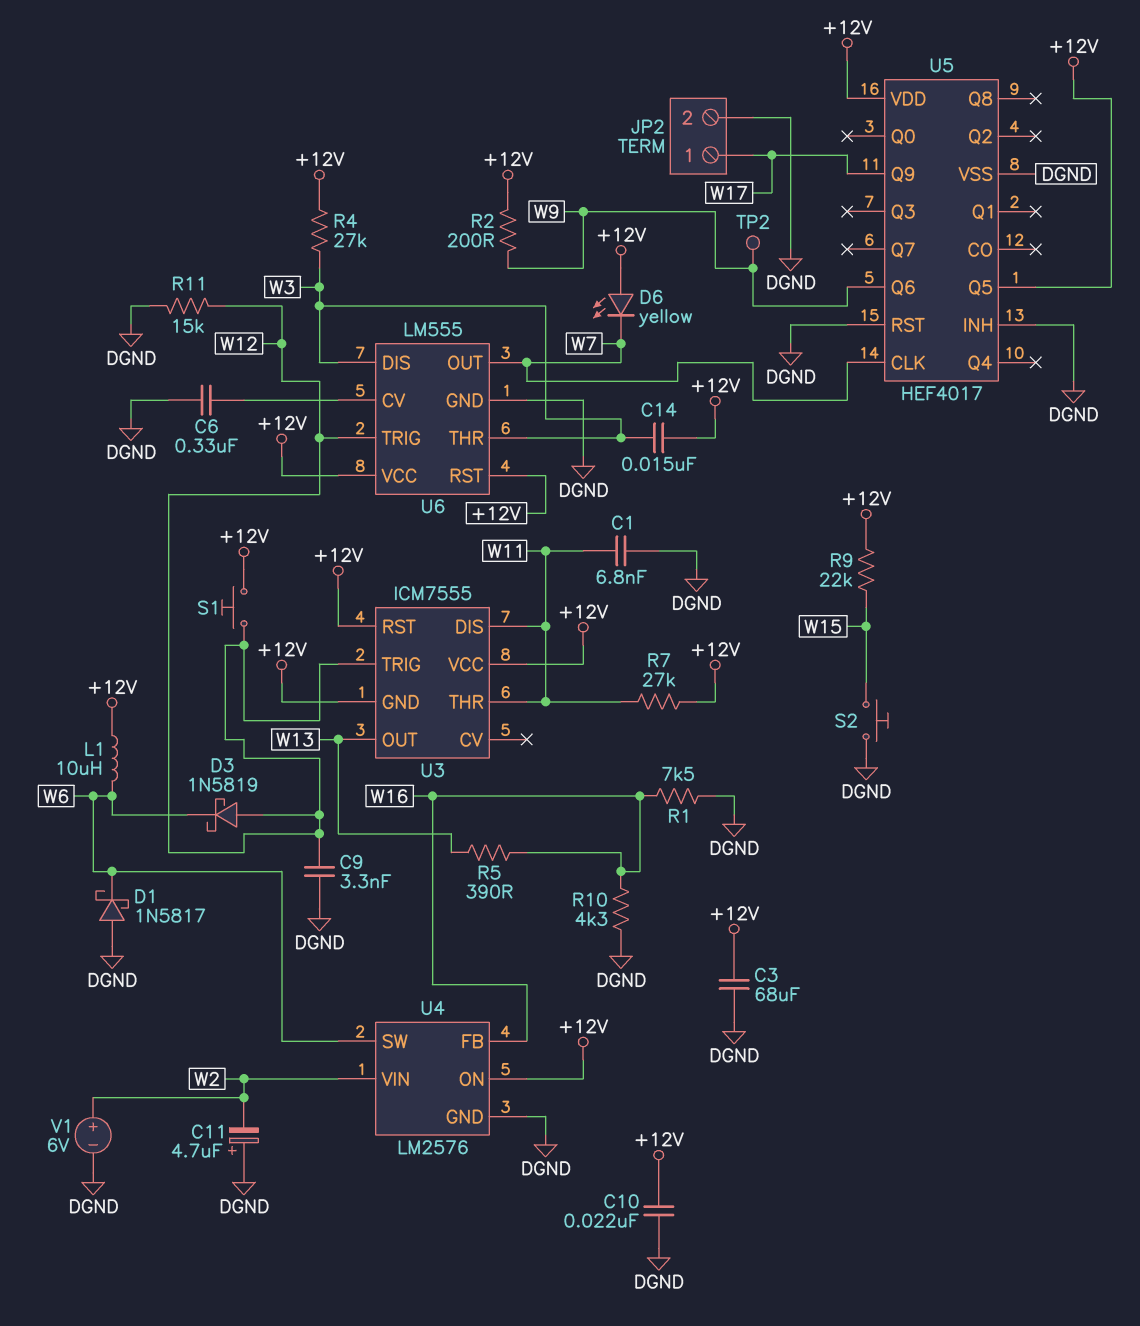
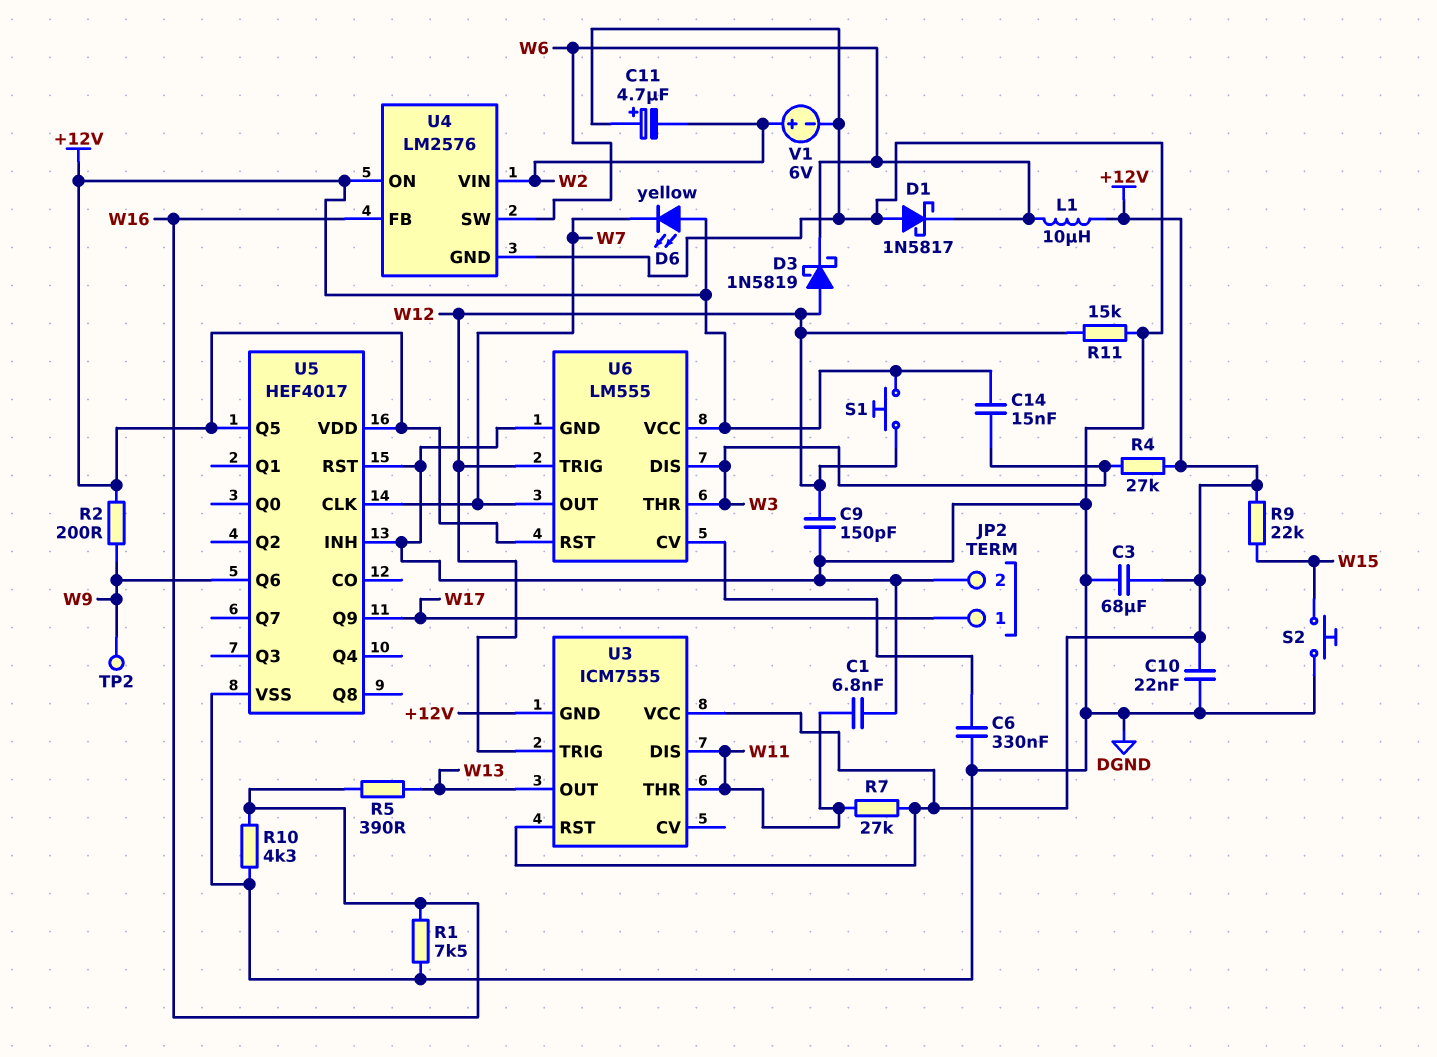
C9: 3.3nF (DGND, W12) -> 150pF (DGND, W12)

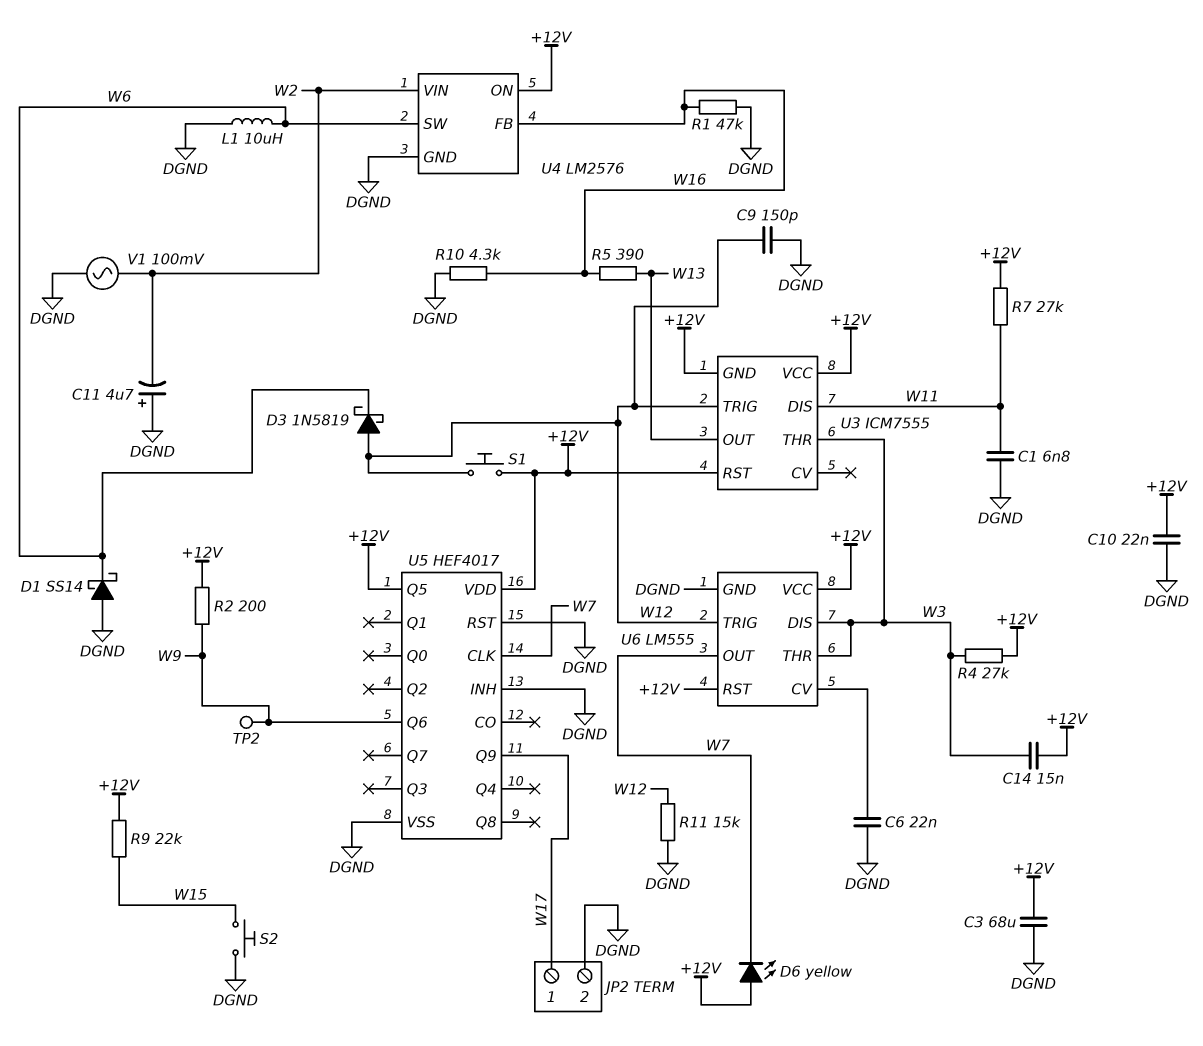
C6: 330nF (DGND, U6/CV) -> 22nF (DGND, U6/CV)
D1: schottky 1N5817 (A DGND, K W6) -> schottky SS14 (A DGND, K W6)
L1: 10uH (+12V, W6) -> 10uH (DGND, W6)
R1: 7.5k (DGND, W16) -> 47k (DGND, W16)
U3 pin THR: W11 -> W3
V1: 6V (plus W2, minus DGND) -> AC 100mV (DGND, W2)

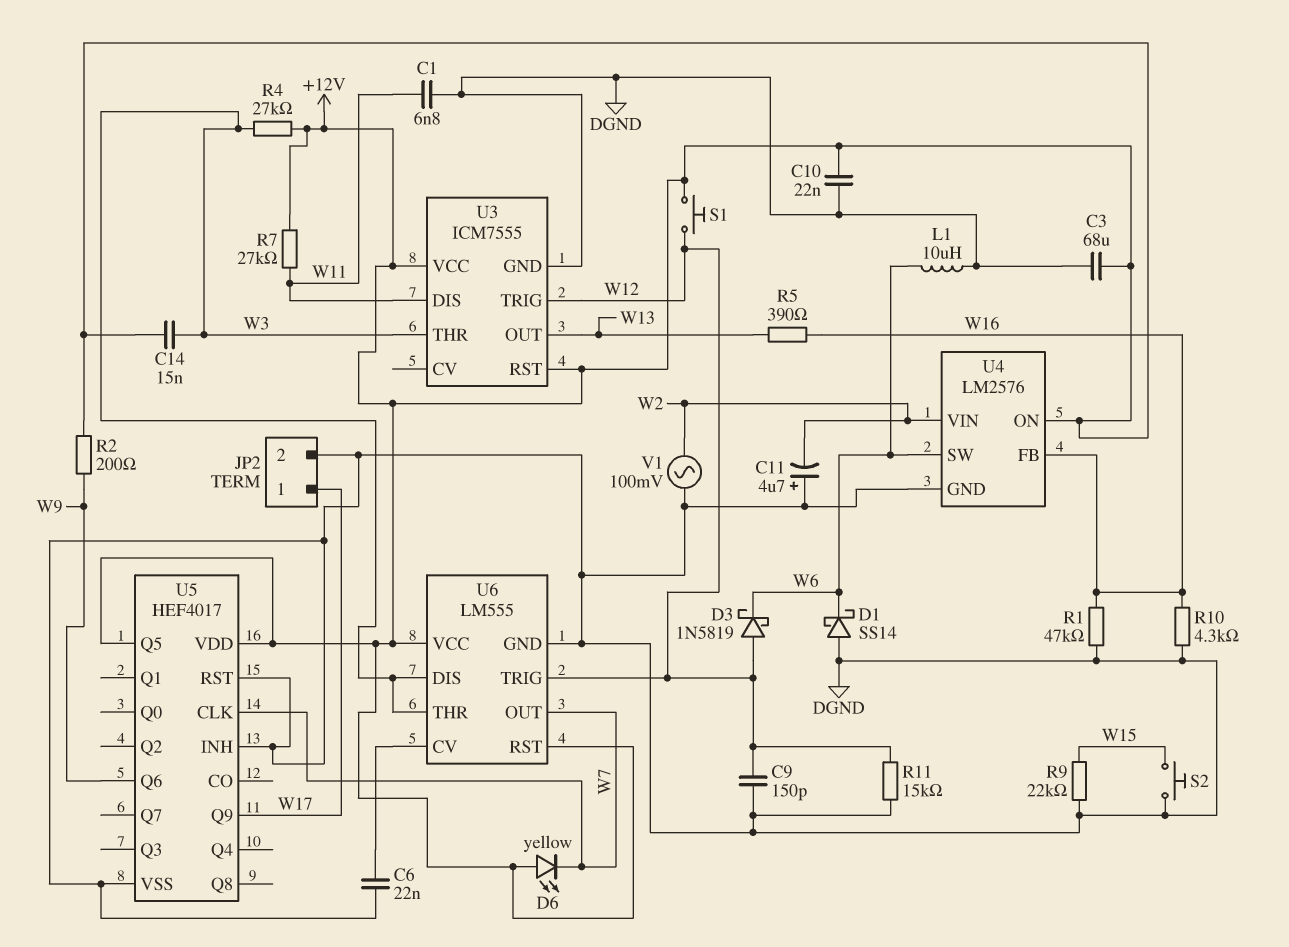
R9: 22k (+12V, W15) -> 22k (DGND, W15)
TP2: test point (W9) -> none
U3 pin GND: +12V -> DGND

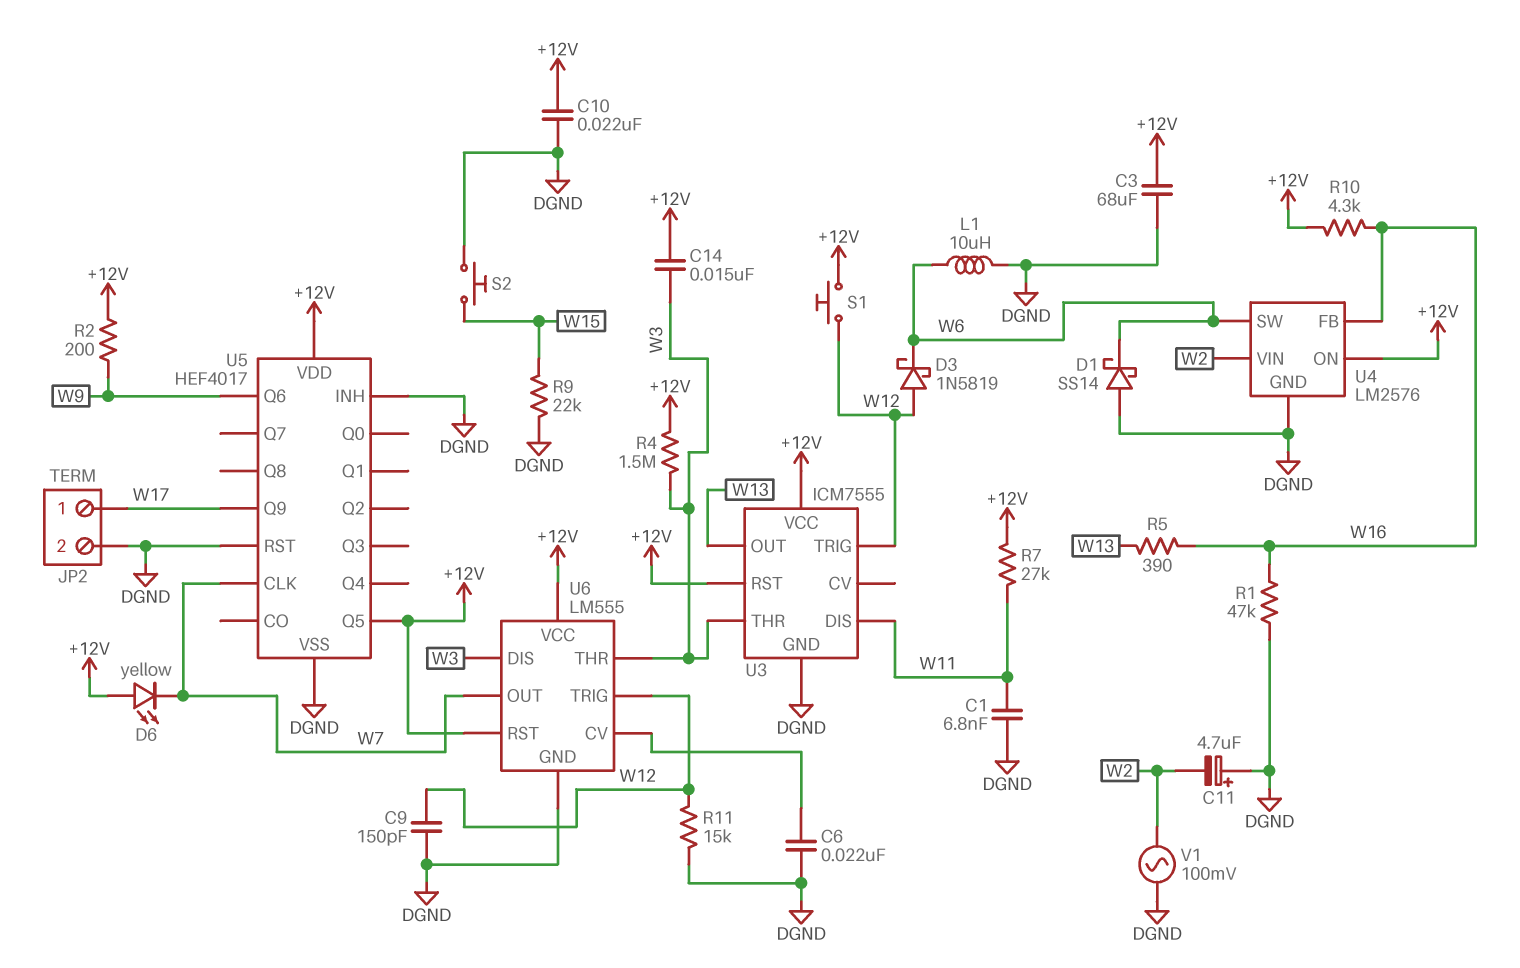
R4: 27k (+12V, W3) -> 1.5M (+12V, W3)
R10: 4.3k (DGND, W16) -> 4.3k (+12V, W16)

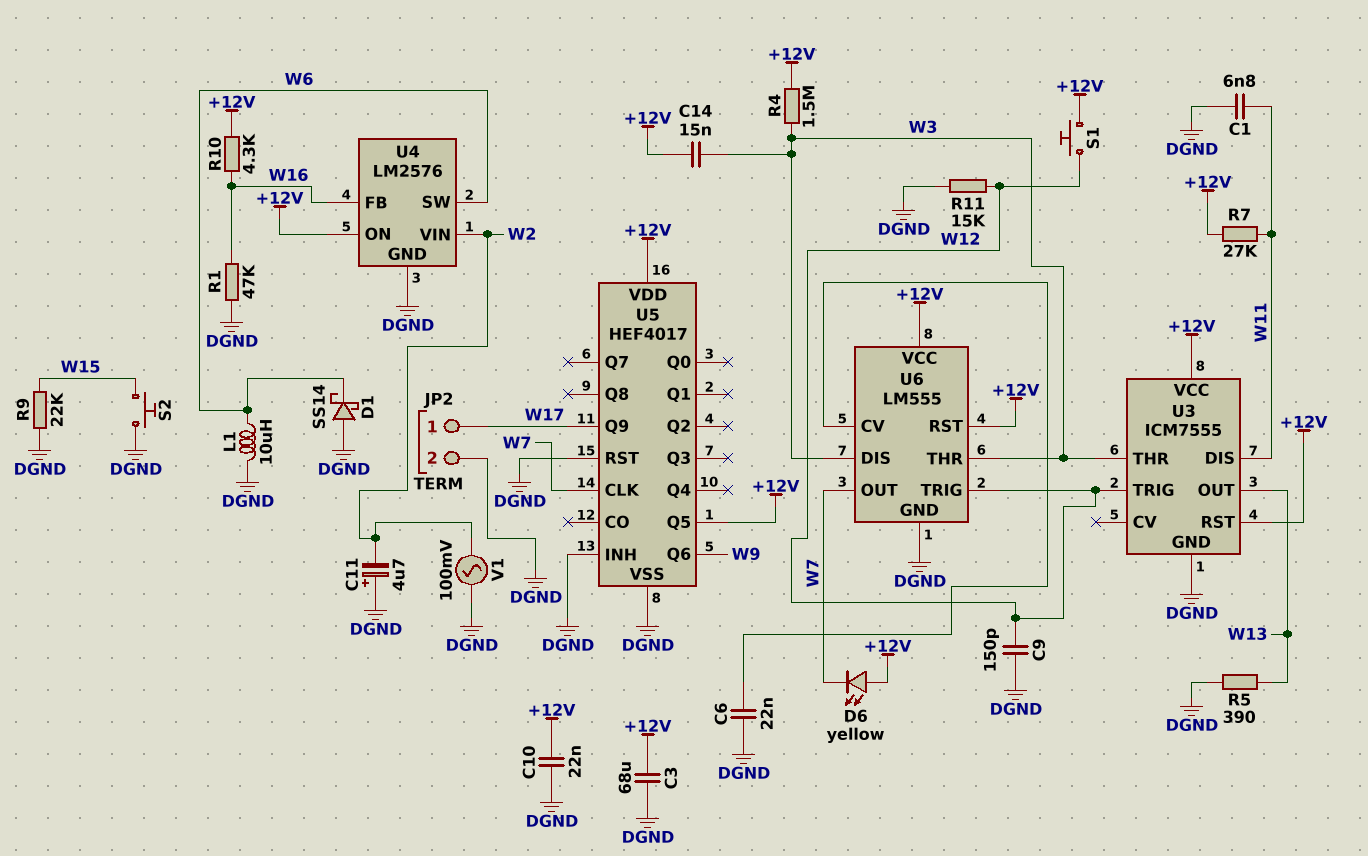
D3: schottky 1N5819 (A W12, K W6) -> none
R2: 200 (+12V, W9) -> none
R5: 390 (W13, W16) -> 390 (DGND, W13)

